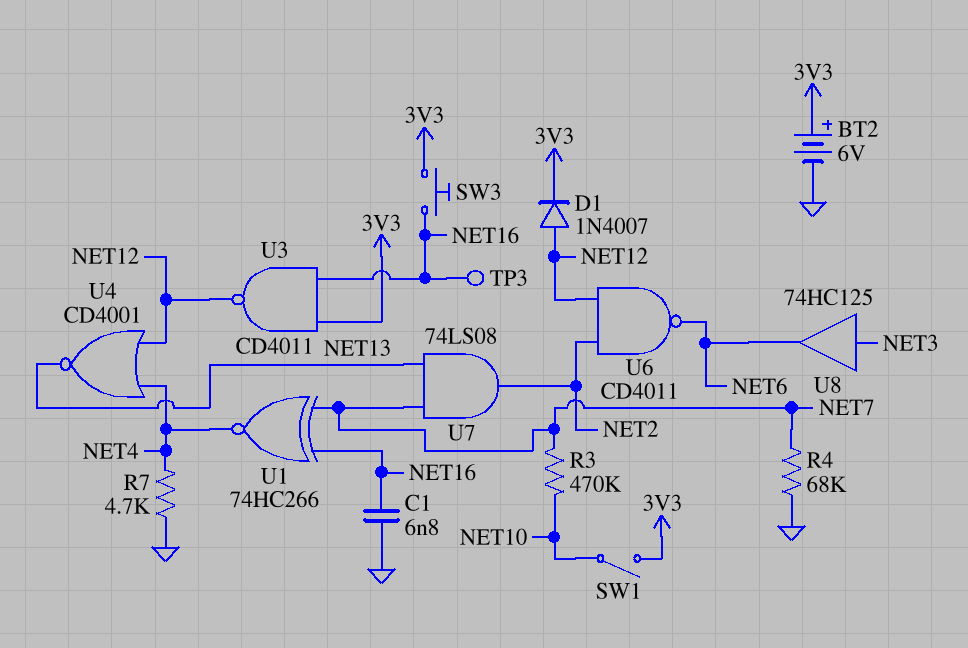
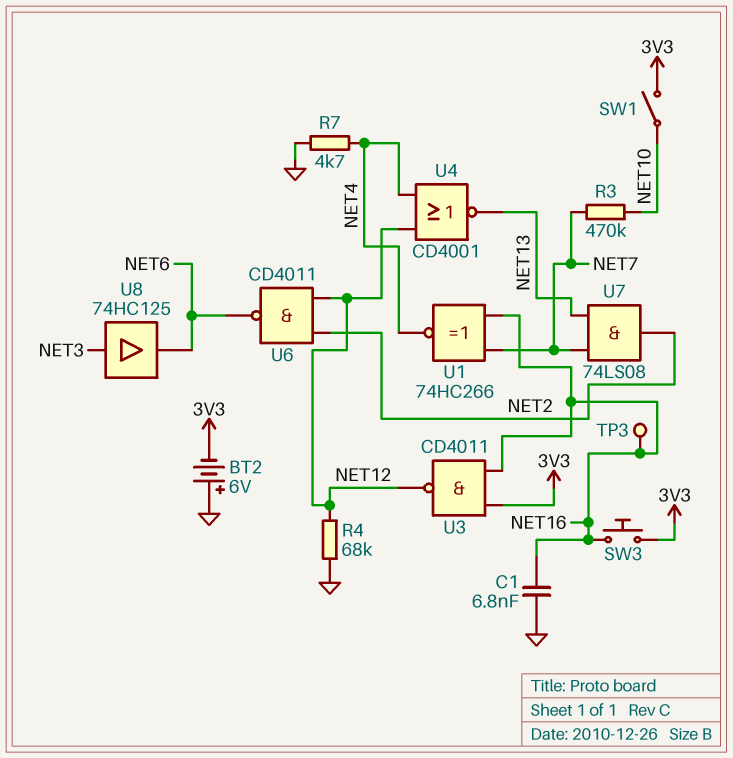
BT2: 6V (plus 3V3, minus GND) -> 6V (plus GND, minus 3V3)
D1: diode 1N4007 (A NET12, K 3V3) -> none
R4: 68k (GND, NET7) -> 68k (GND, NET12)

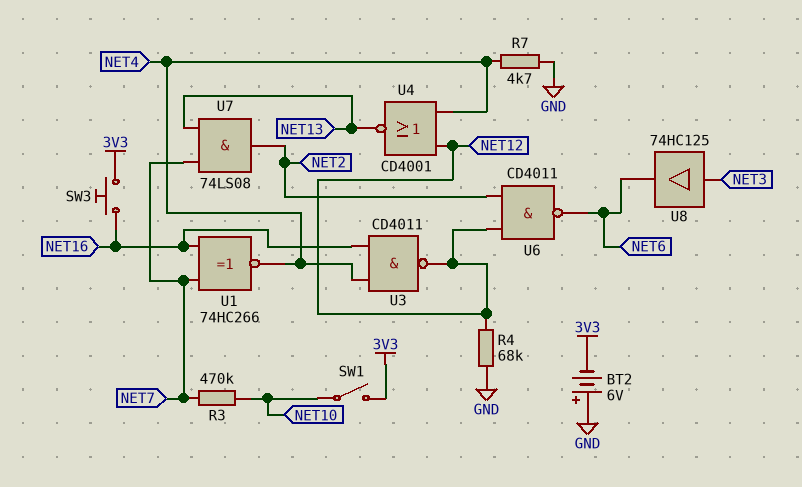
C1: 6.8nF (GND, NET16) -> none
TP3: test point (NET16) -> none
U3: NAND CD4011 (in 3V3, in NET16, out NET12) -> NAND CD4011 (in NET4, in NET16, out NET12)

